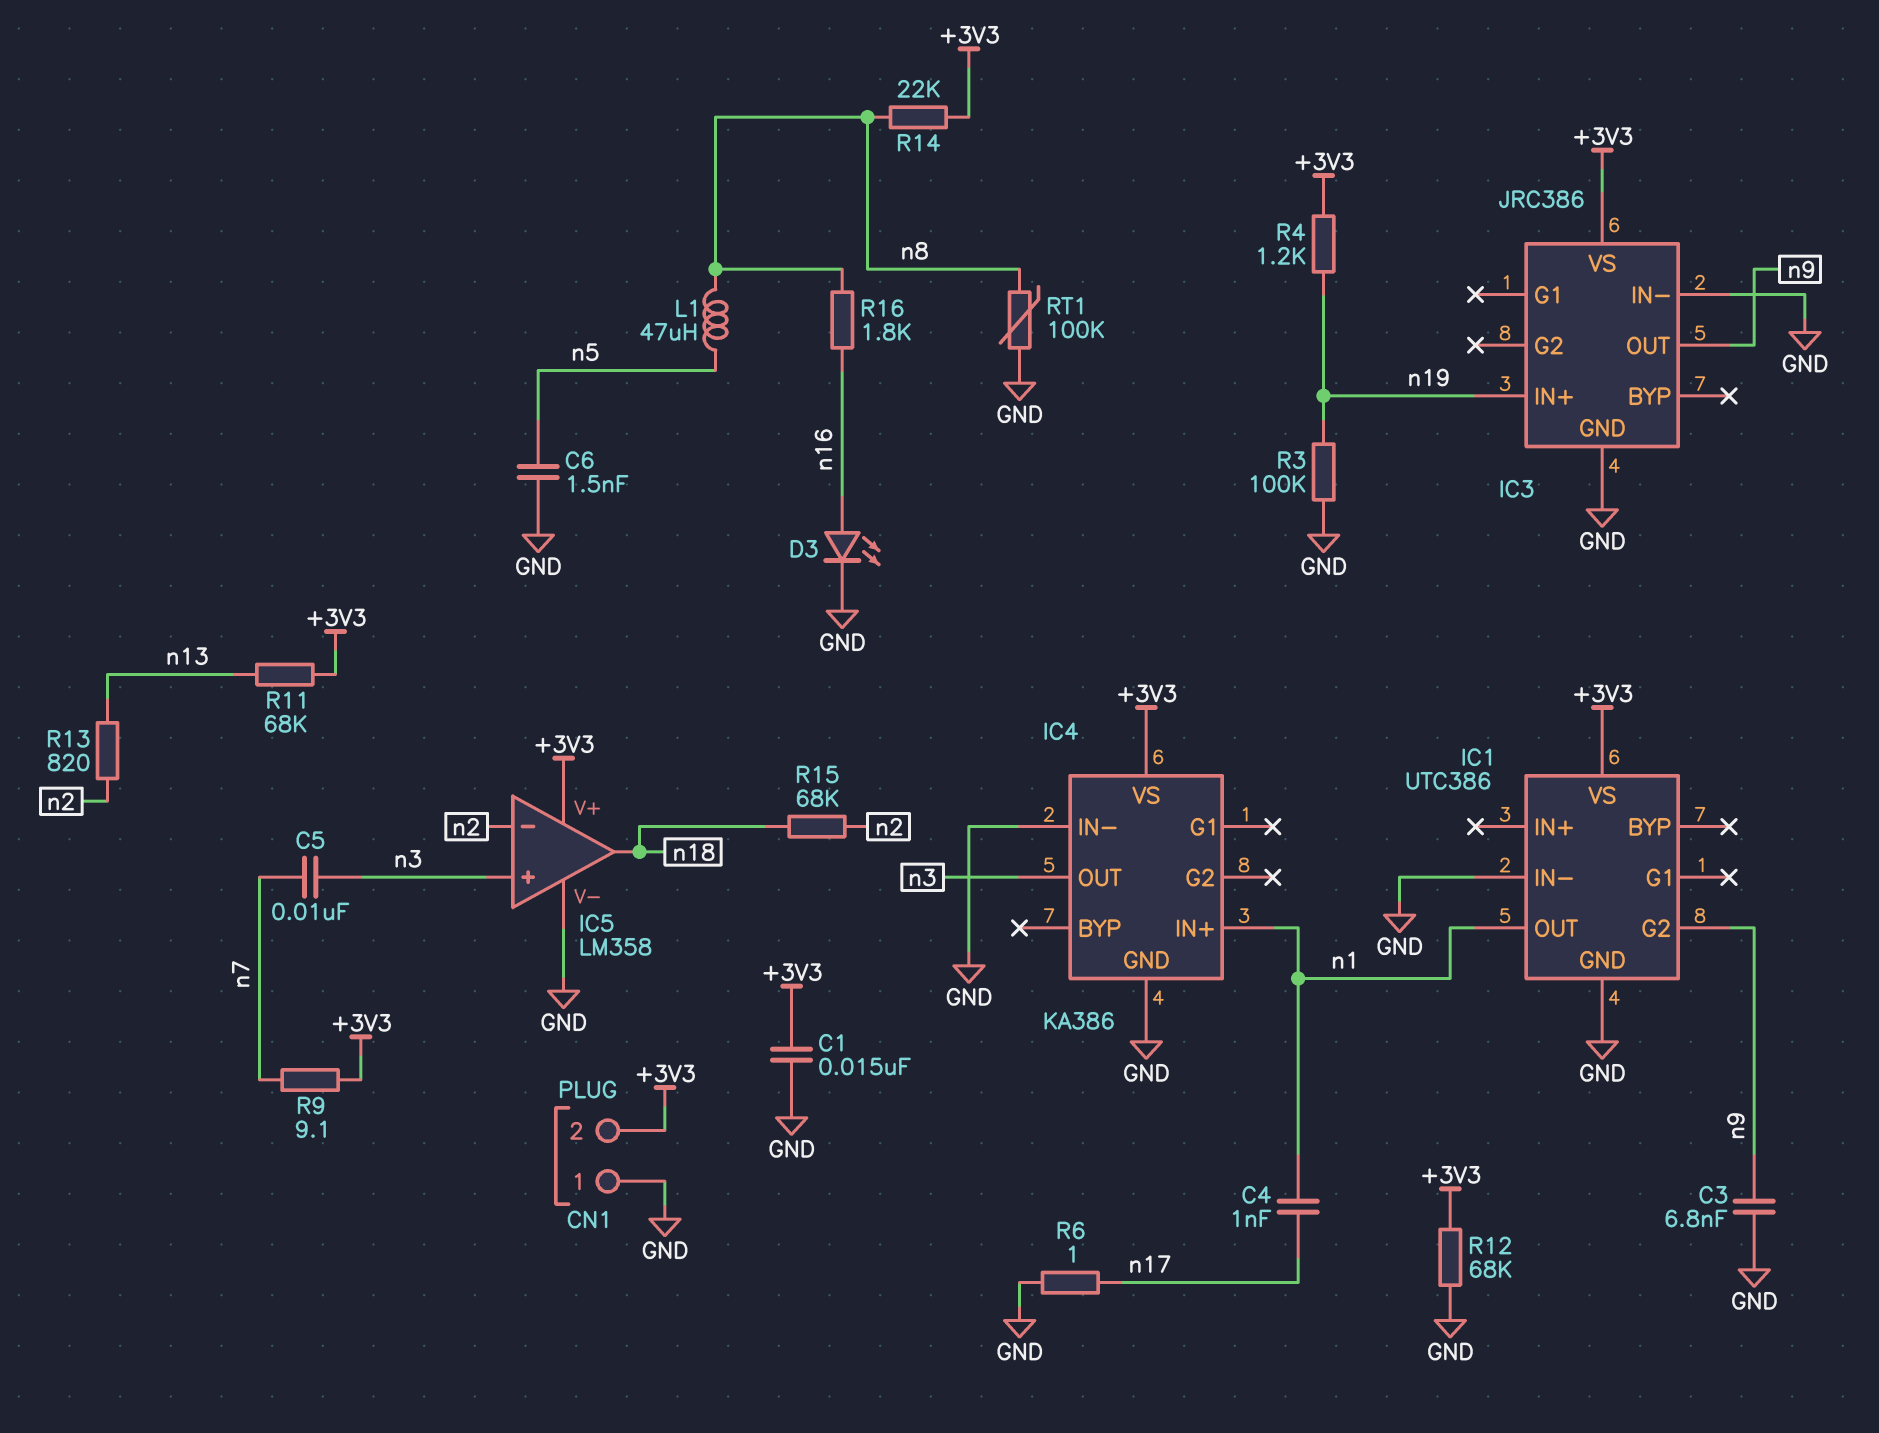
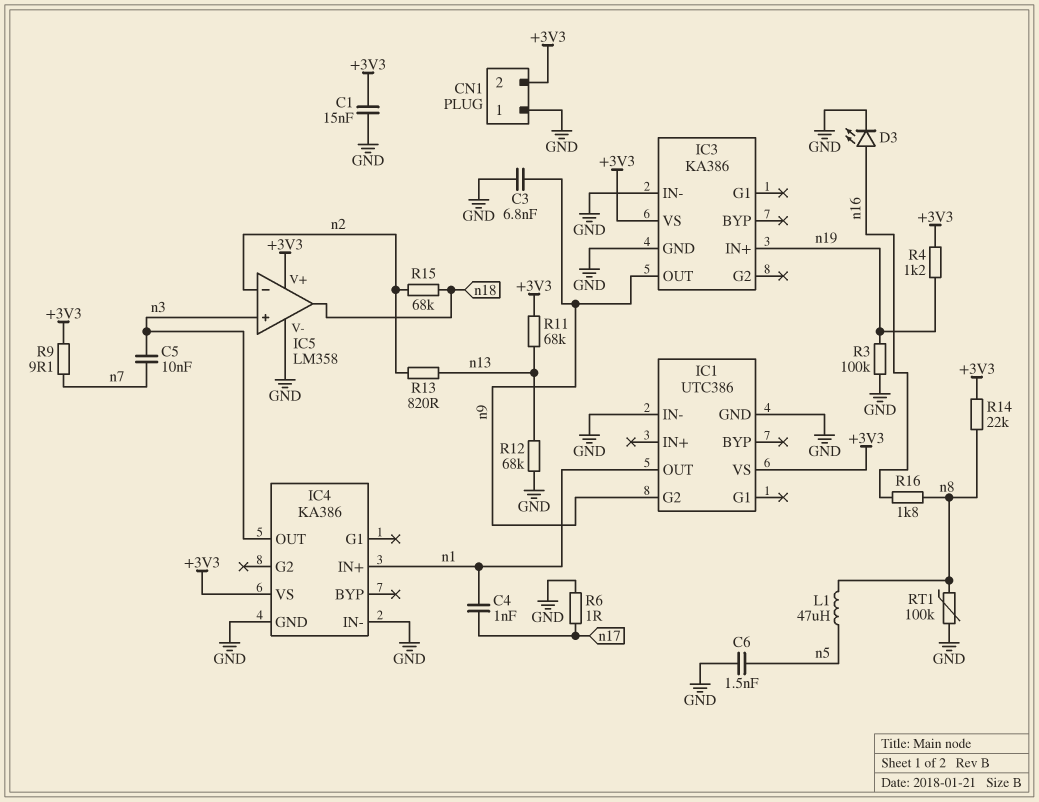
IC3: JRC386 -> KA386
R12: 68k (+3V3, GND) -> 68k (GND, n13)

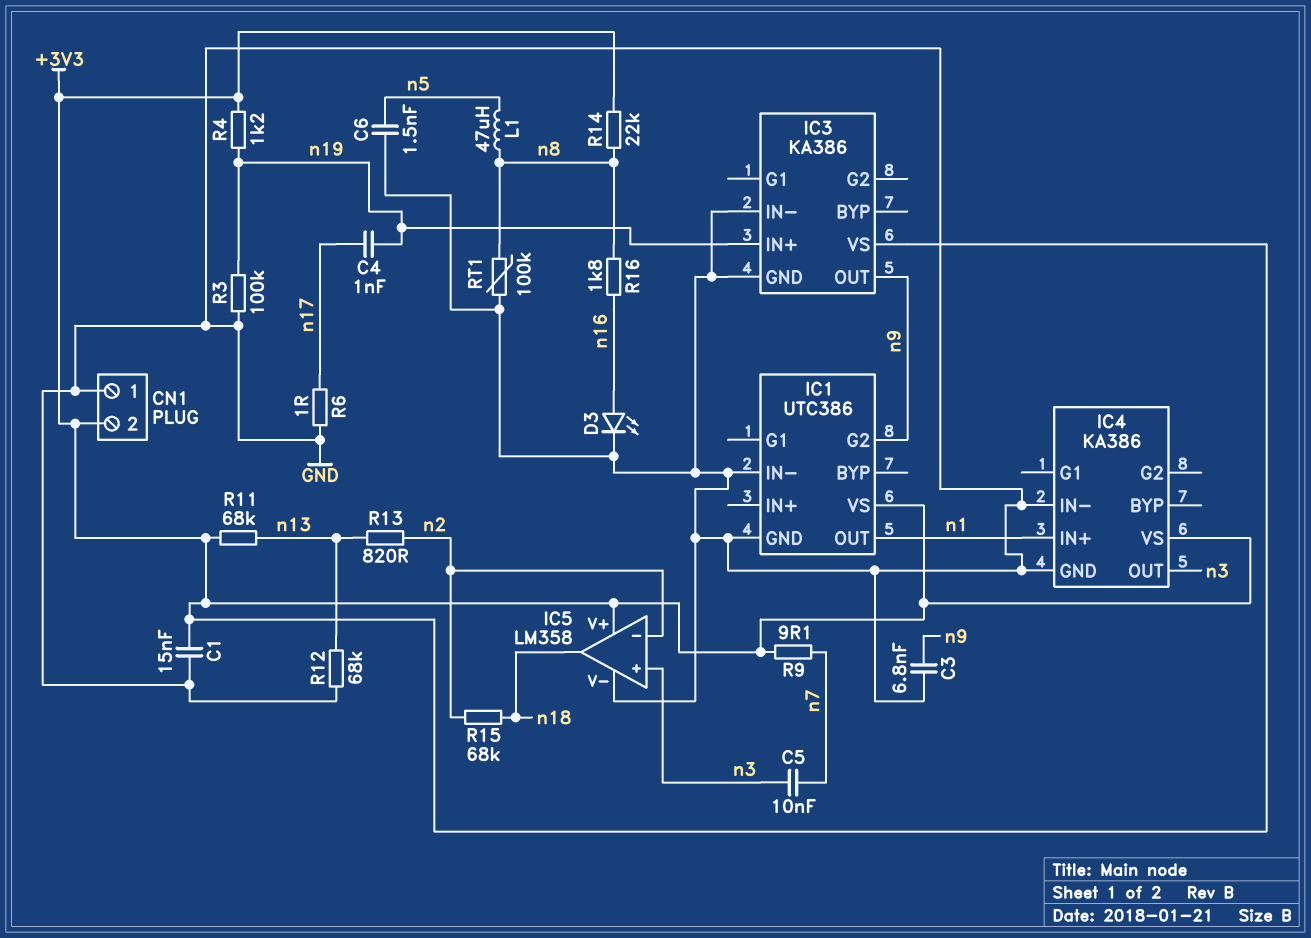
C4: 1nF (n1, n17) -> 1nF (n17, n19)

